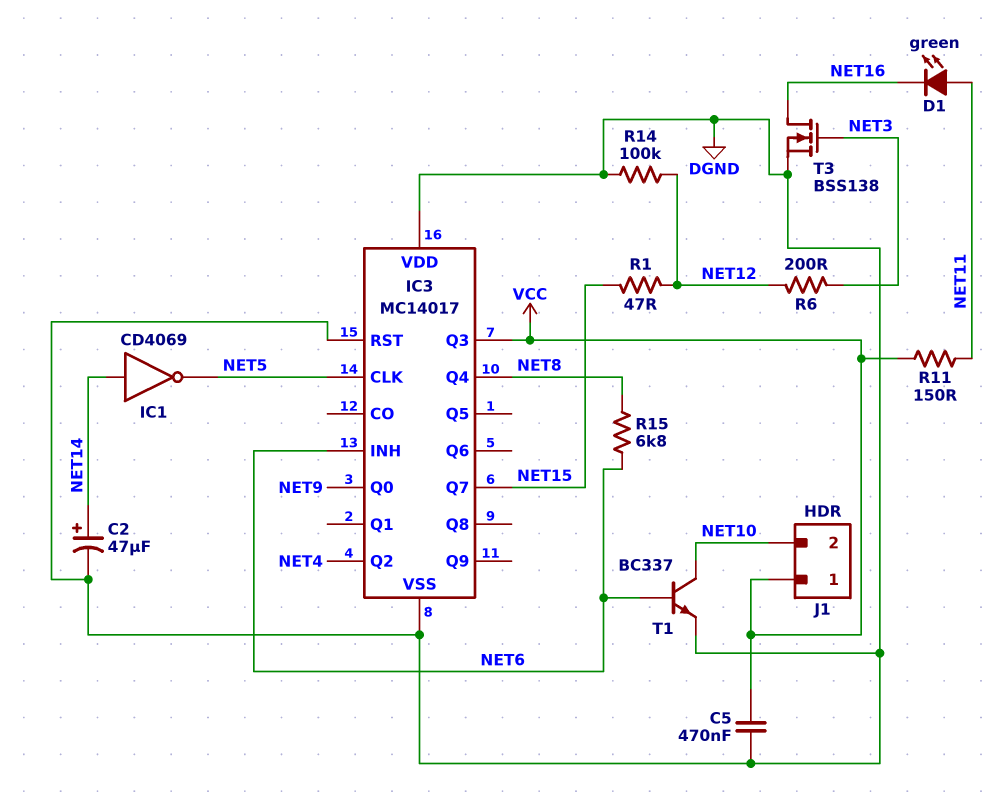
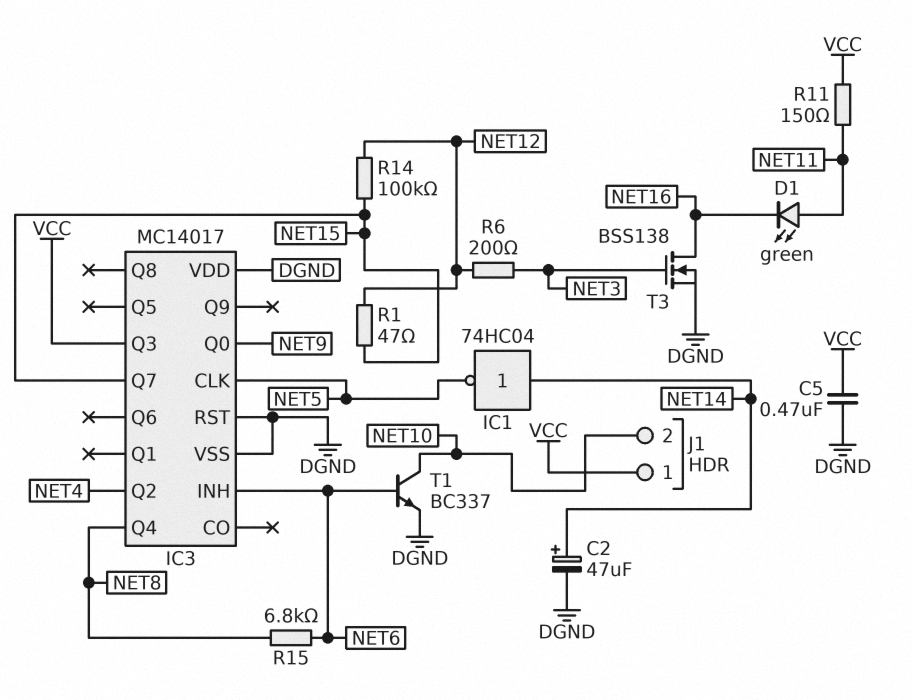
IC1: NOT CD4069 (in NET14, out NET5) -> NOT 74HC04 (in NET14, out NET5)
R14: 100k (DGND, NET12) -> 100k (NET12, NET15)

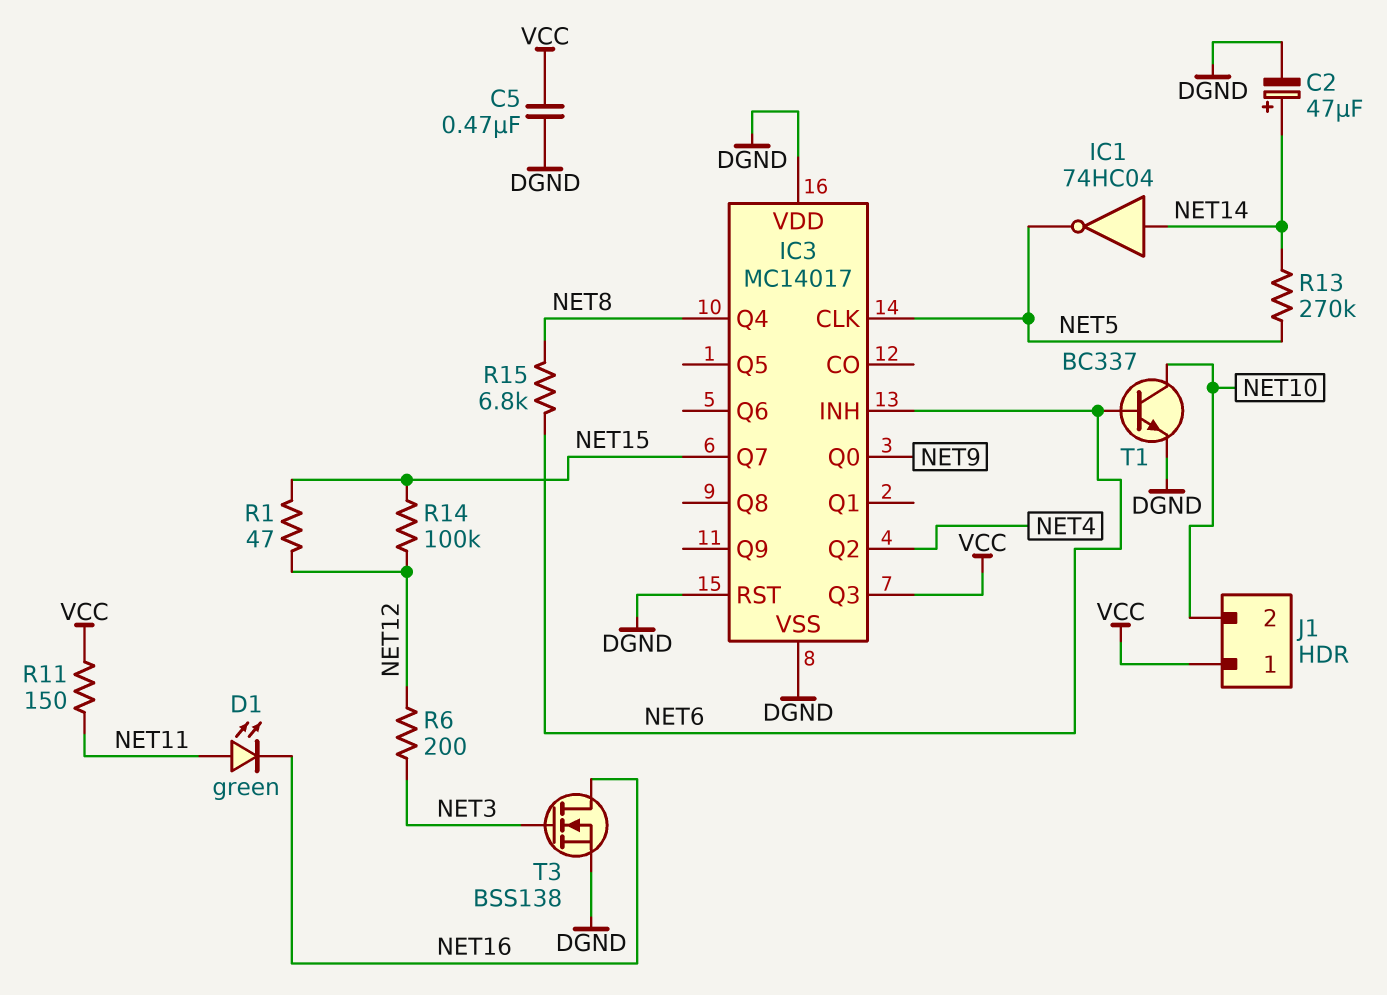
R13: none -> 270k (NET5, NET14)

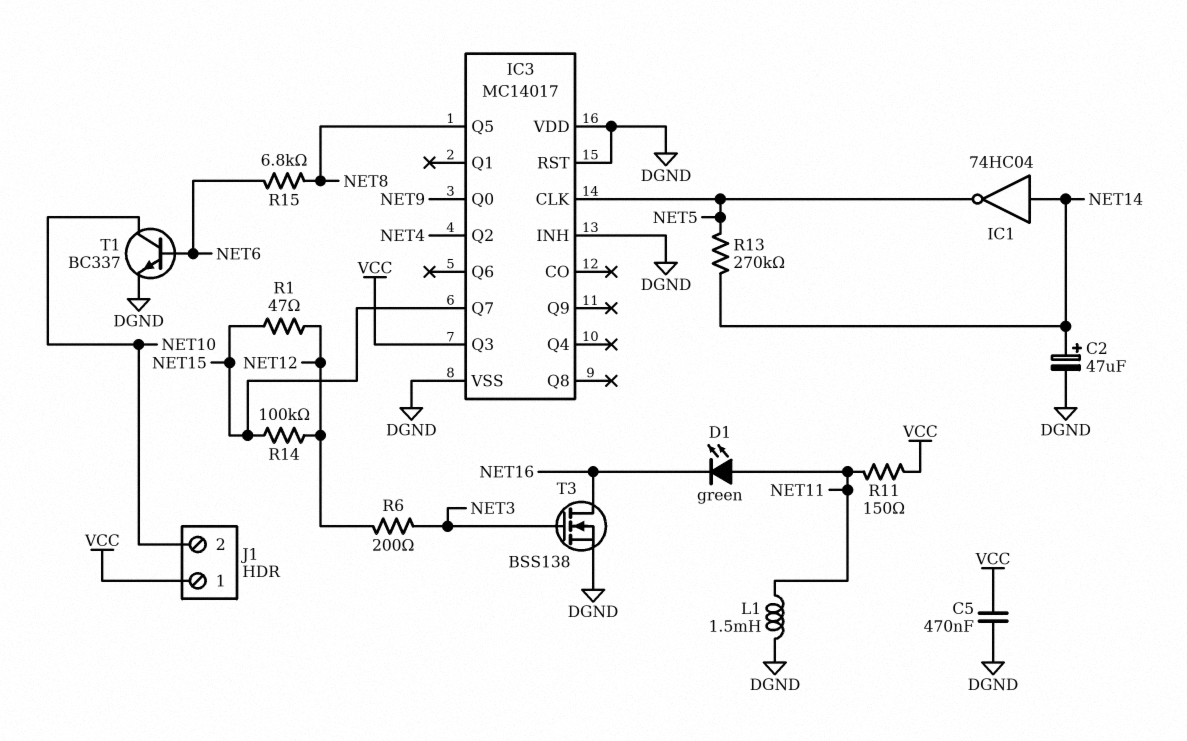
IC3 pin INH: NET6 -> DGND
IC3 pin Q4: NET8 -> none
IC3 pin Q5: none -> NET8
L1: none -> 1.5mH (DGND, NET11)

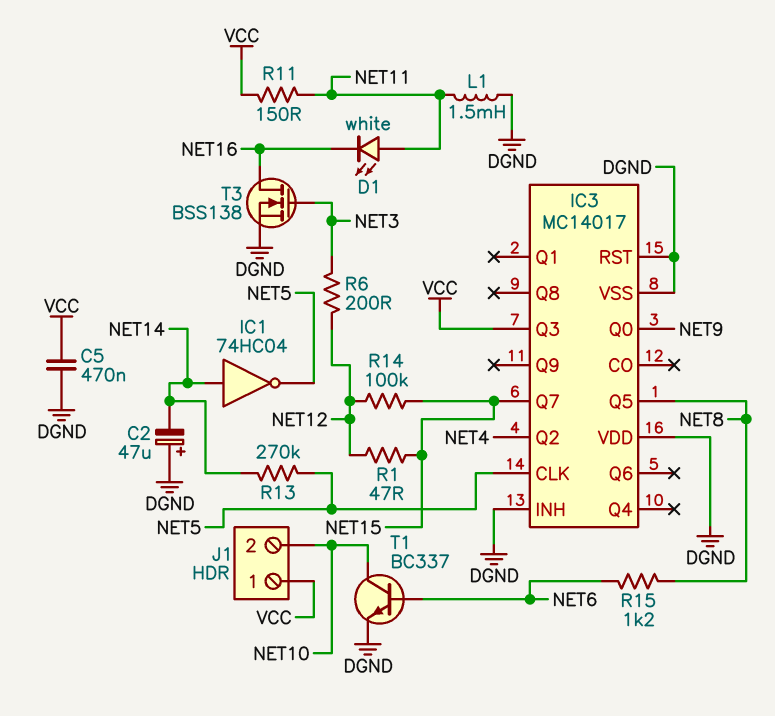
C2: 47uF (plus NET14, minus DGND) -> 47uF (plus DGND, minus NET14)
D1: LED green (A NET11, K NET16) -> LED white (A NET11, K NET16)
R15: 6.8k (NET6, NET8) -> 1.2k (NET6, NET8)

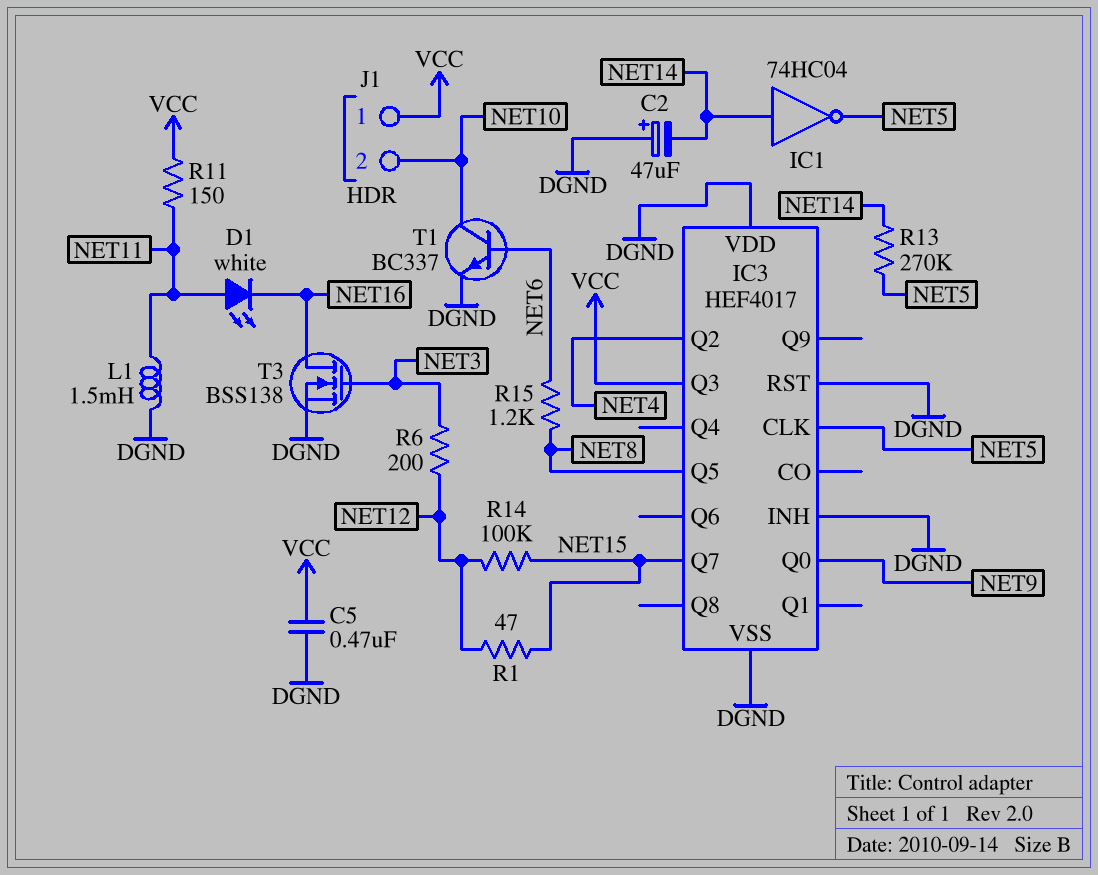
IC3: MC14017 -> HEF4017

